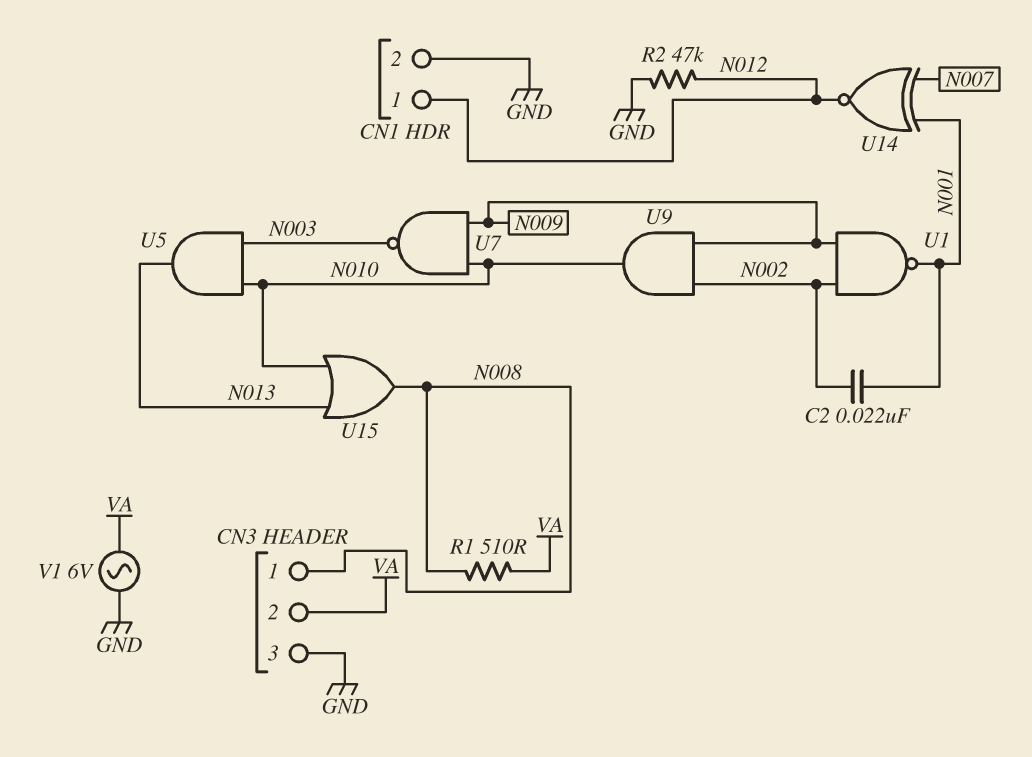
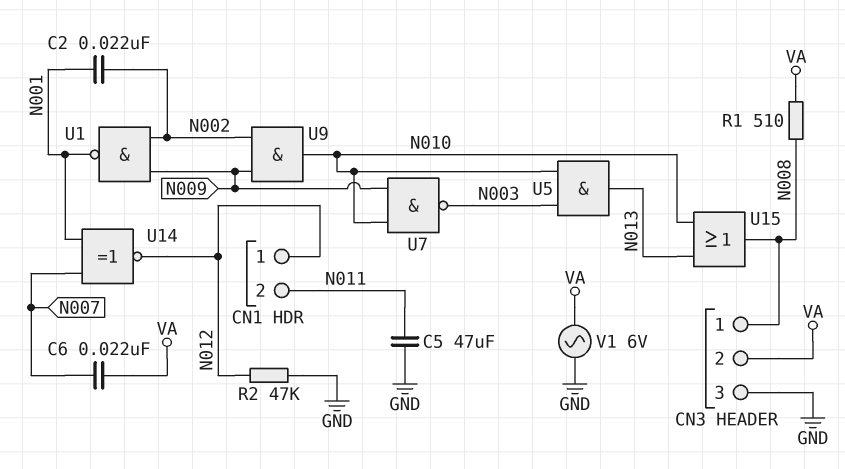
C5: none -> 47uF (GND, N011)
C6: none -> 22nF (N007, VA)
CN1 pin 2: GND -> N011

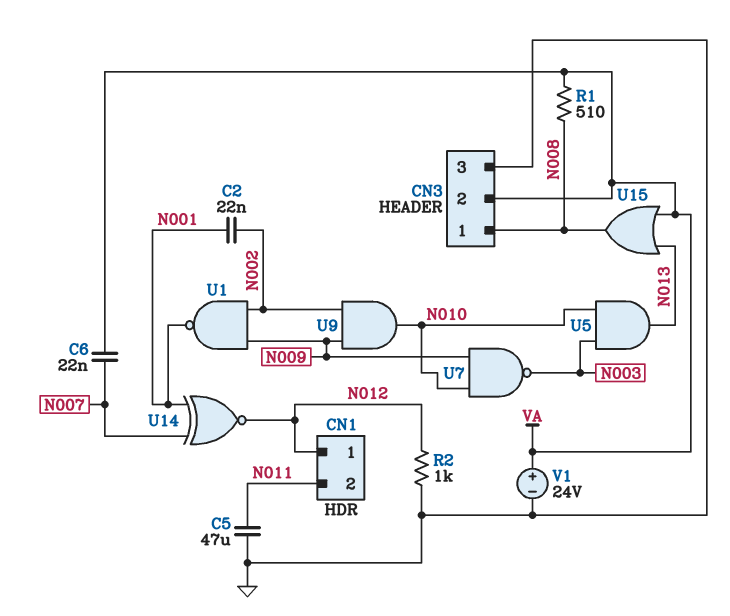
R2: 47k (GND, N012) -> 1k (GND, N012)
U15: OR (in N010, in N013, out N008) -> OR (in N013, in VA, out N008)
V1: AC 6V (GND, VA) -> 24V (plus VA, minus GND)

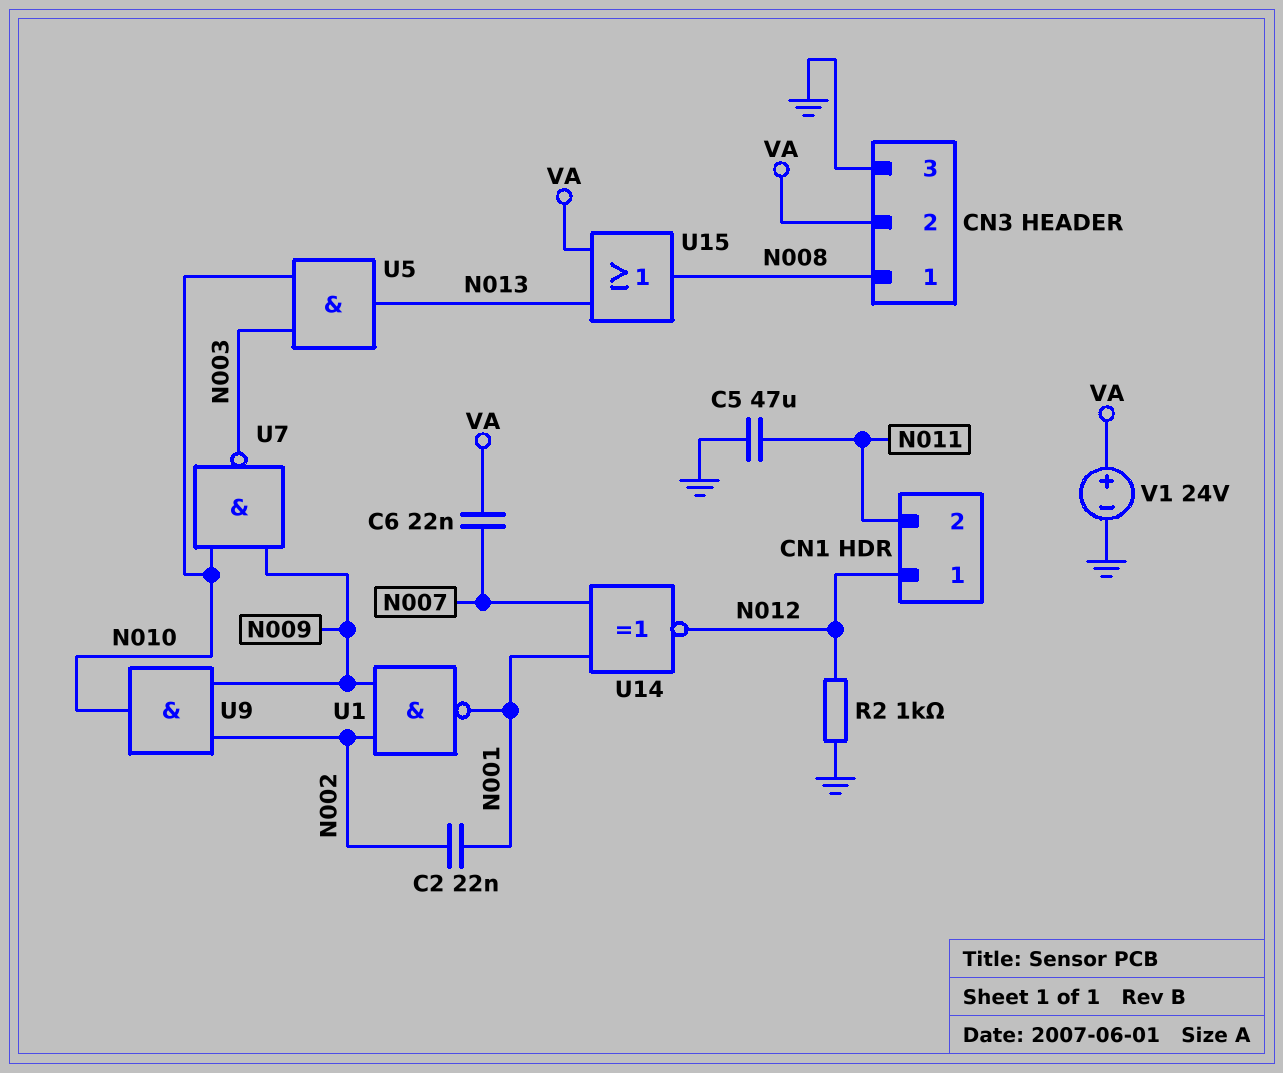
R1: 510 (N008, VA) -> none

